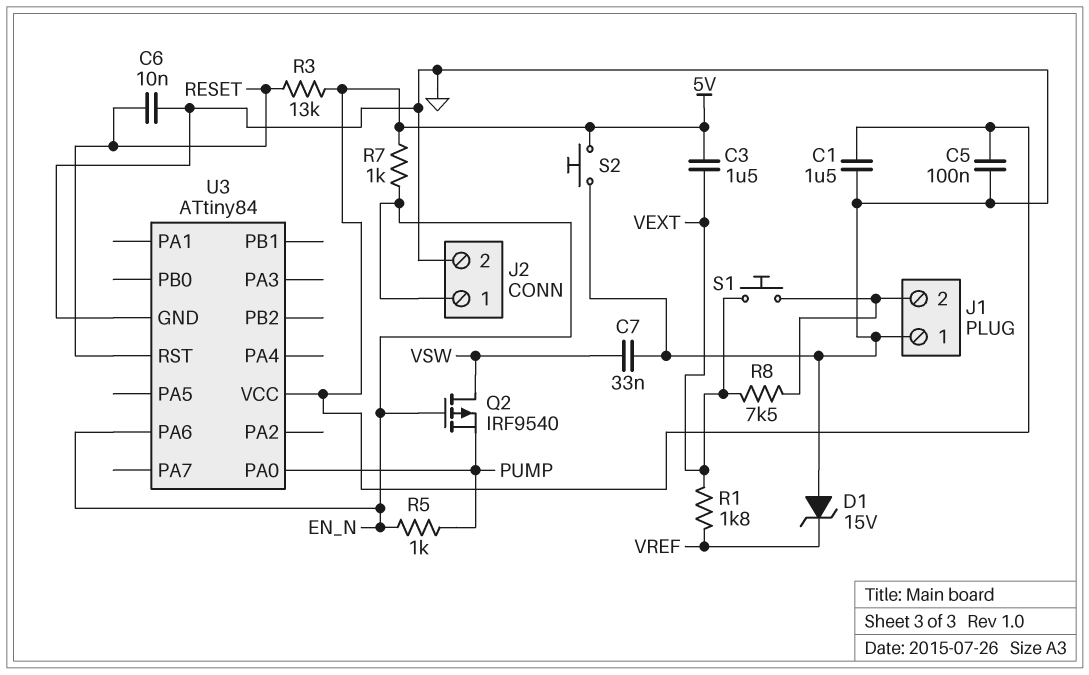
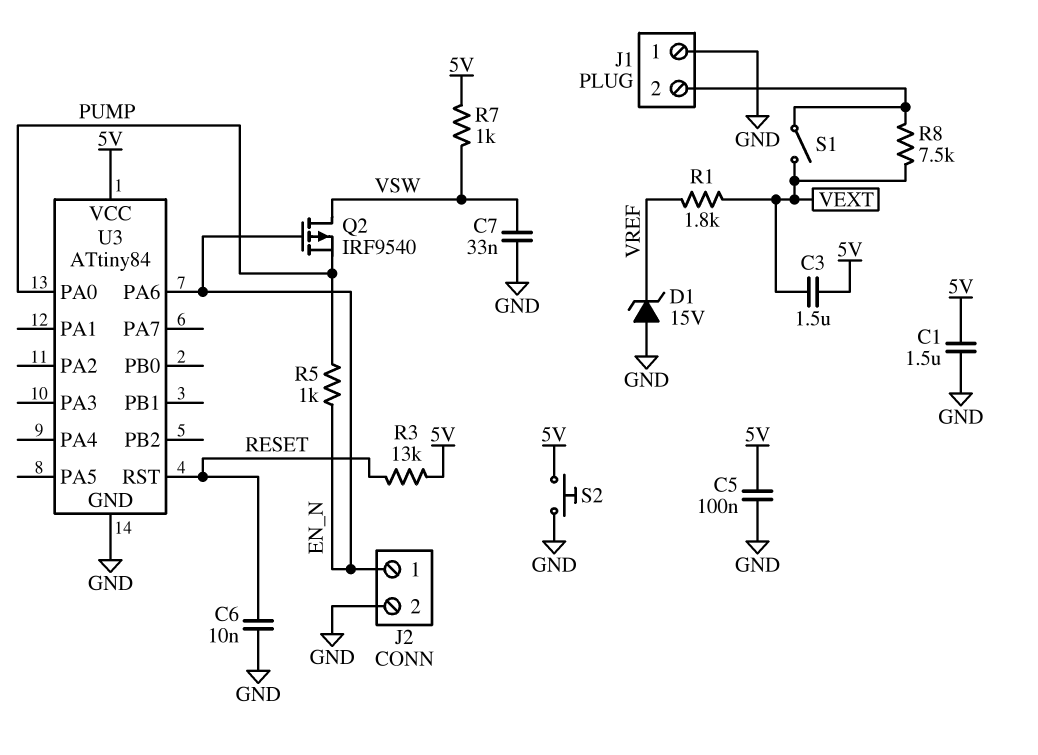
R7: 1k (5V, EN_N) -> 1k (5V, VSW)
S1: button (J1/2, VEXT) -> switch (J1/2, VEXT)

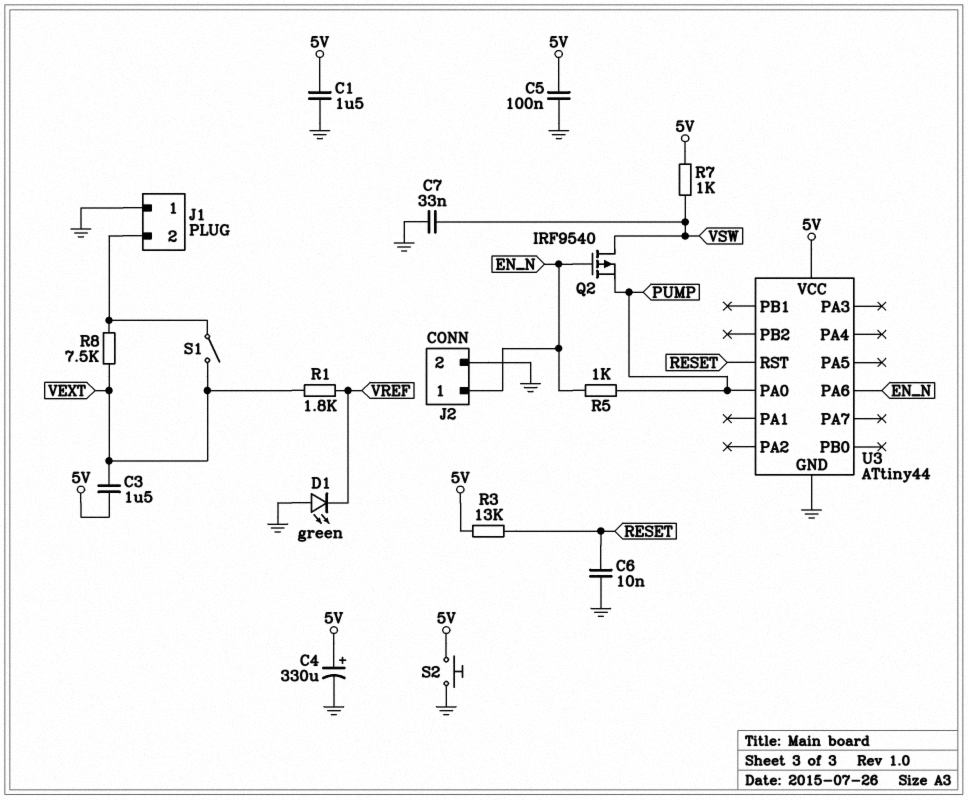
C4: none -> 330uF (plus 5V, minus GND)
D1: zener 15V (A GND, K VREF) -> LED green (A GND, K VREF)
U3: ATtiny84 -> ATtiny44

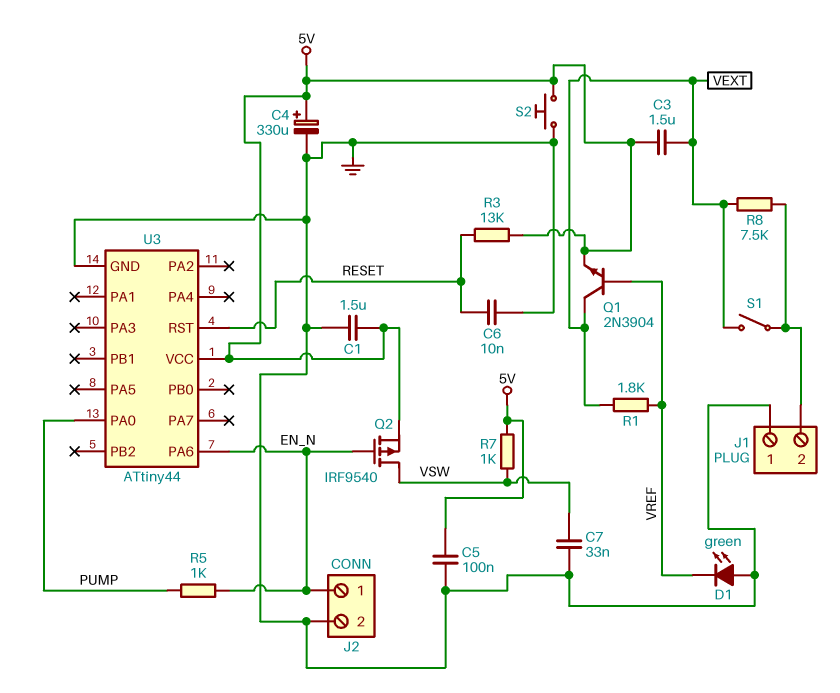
Q1: none -> NPN 2N3904 (B VREF, C VEXT, E 5V)
Q2: PMOS IRF9540 (G EN_N, D VSW, S PUMP) -> PMOS IRF9540 (G EN_N, D VSW, S 5V)

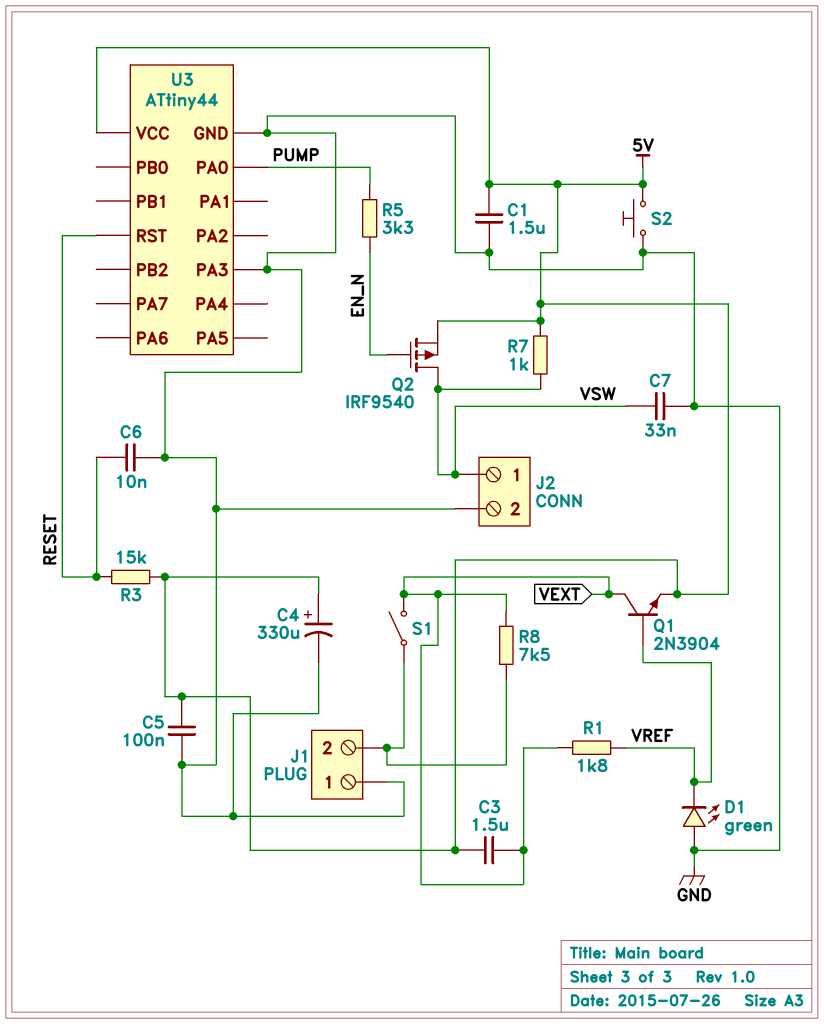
J2 pin 1: EN_N -> VSW
R3: 13k (5V, RESET) -> 15k (5V, RESET)
R5: 1k (EN_N, PUMP) -> 3.3k (EN_N, PUMP)
U3 pin PA3: none -> GND
U3 pin PA6: EN_N -> none

